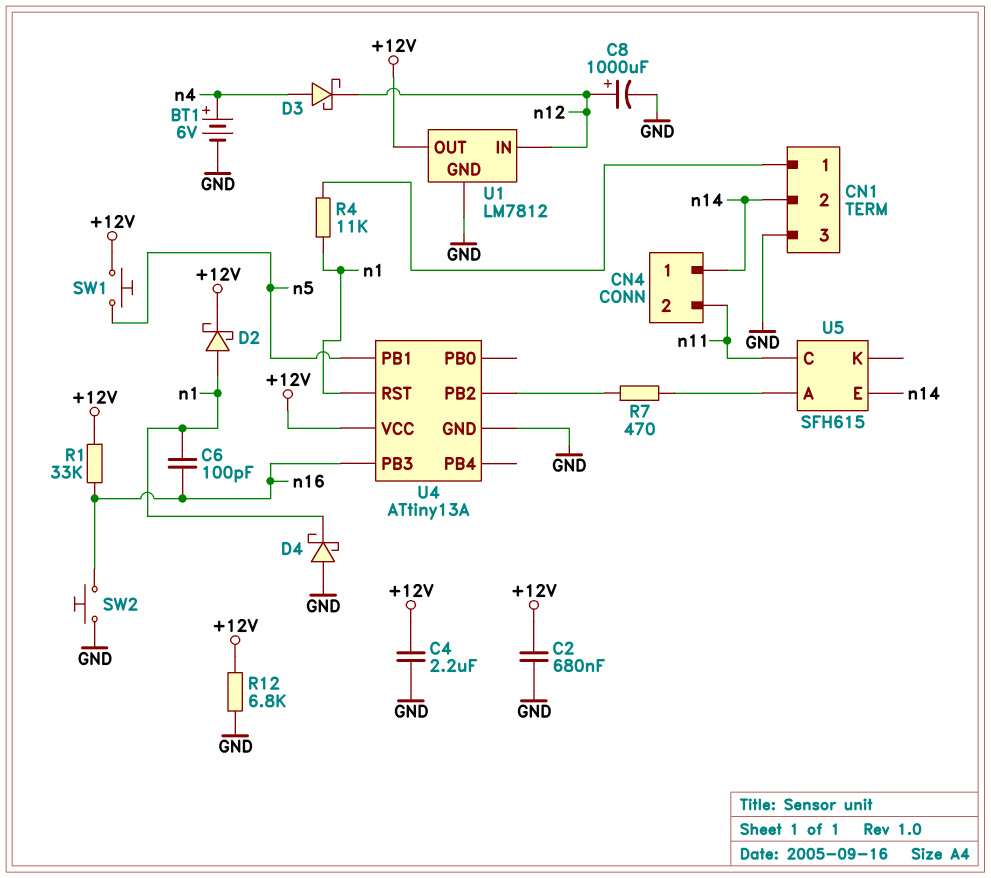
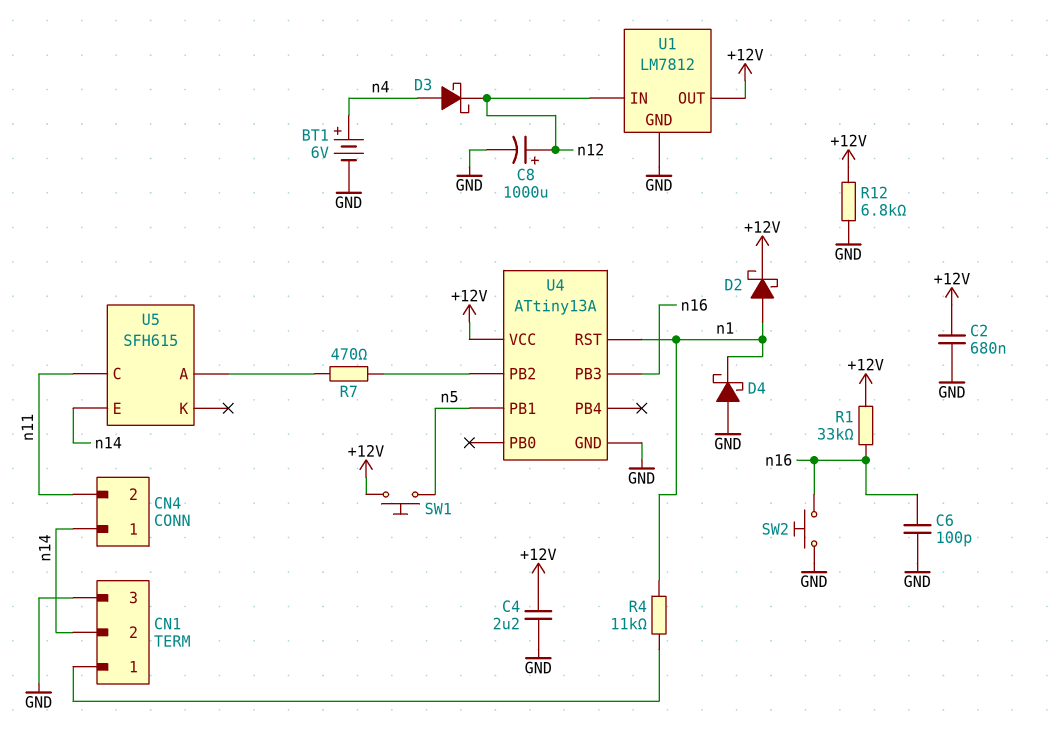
C6: 100pF (n1, n16) -> 100pF (GND, n16)

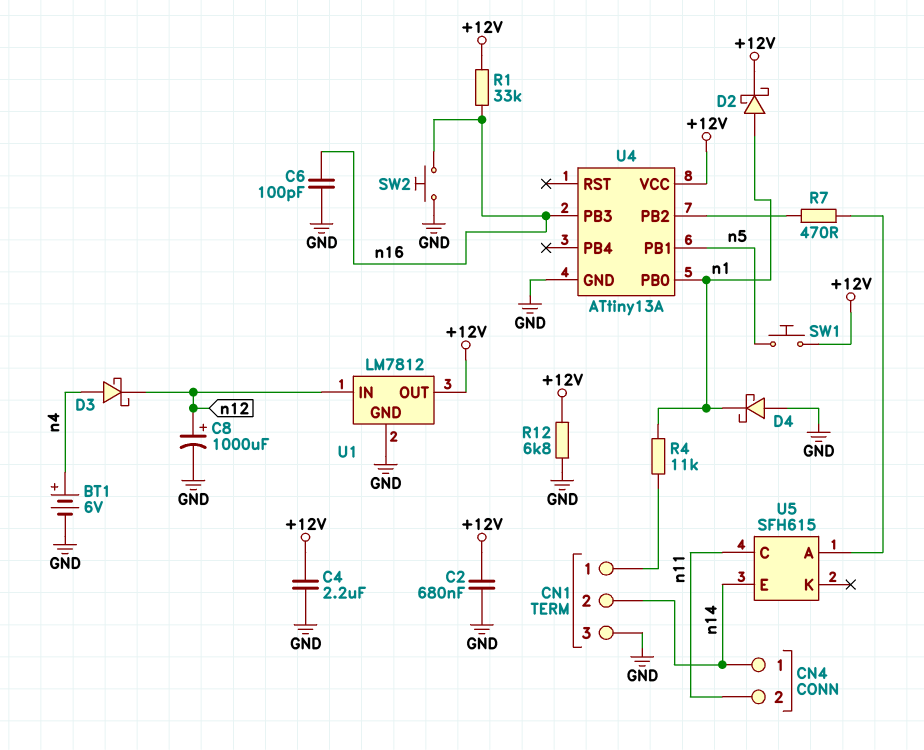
U4 pin PB0: none -> n1
U4 pin RST: n1 -> none

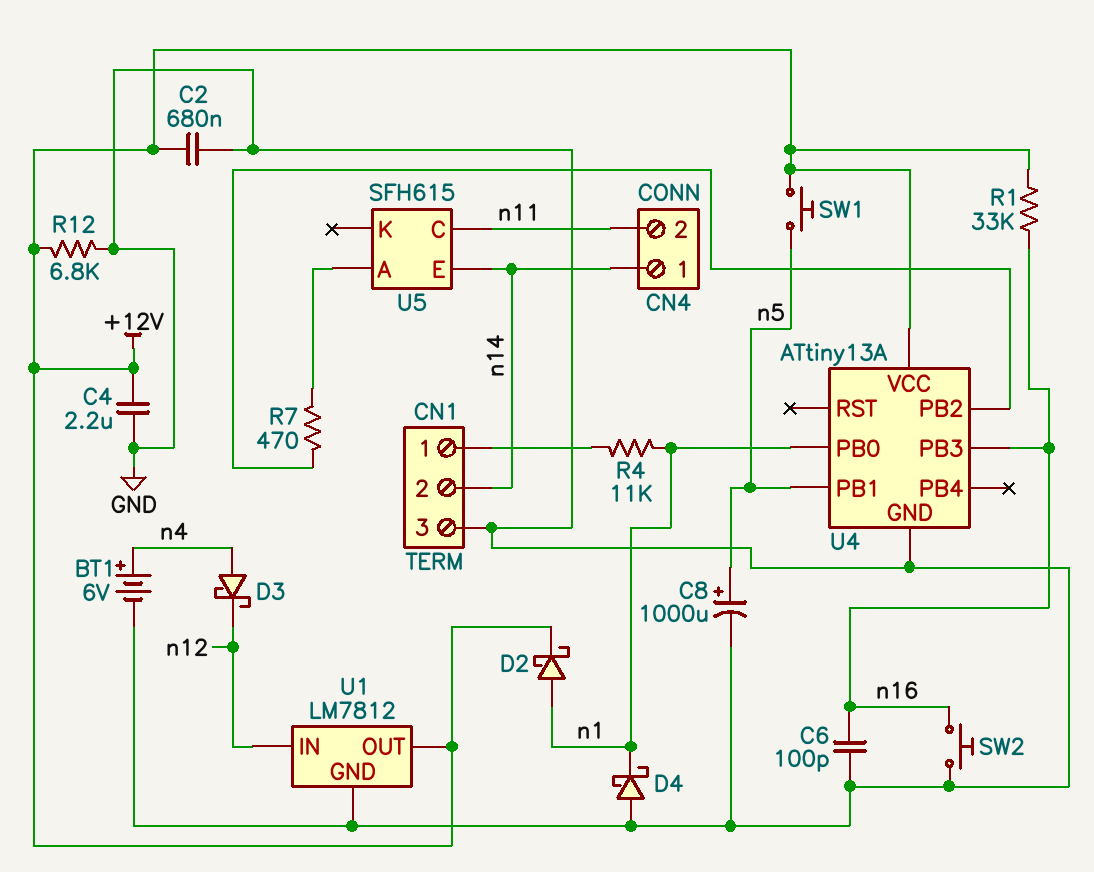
C8: 1000uF (plus n12, minus GND) -> 1000uF (plus n5, minus GND)

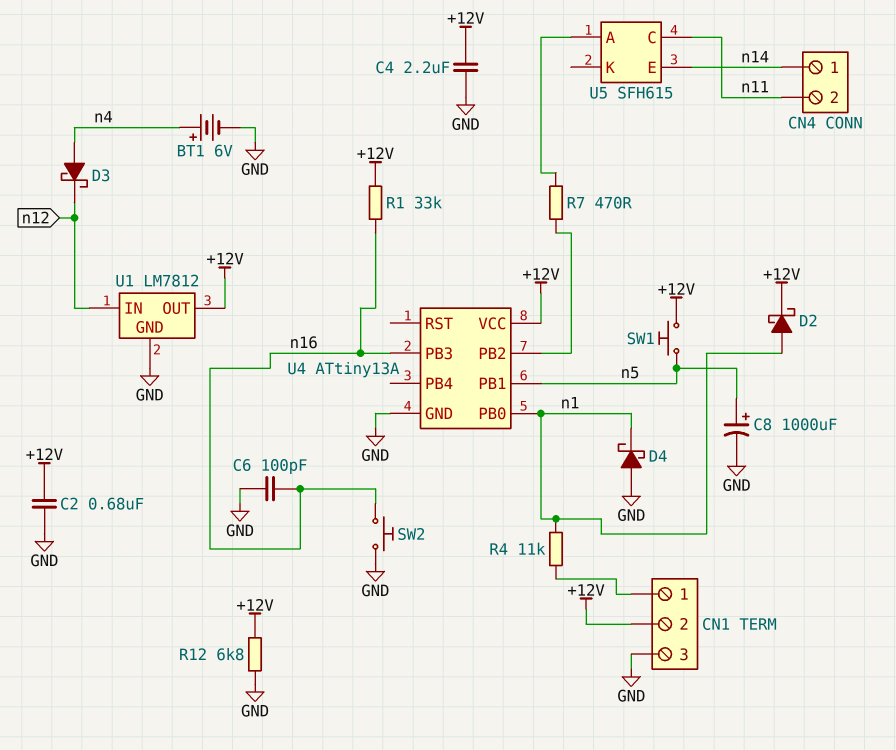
CN1 pin 2: n14 -> +12V

